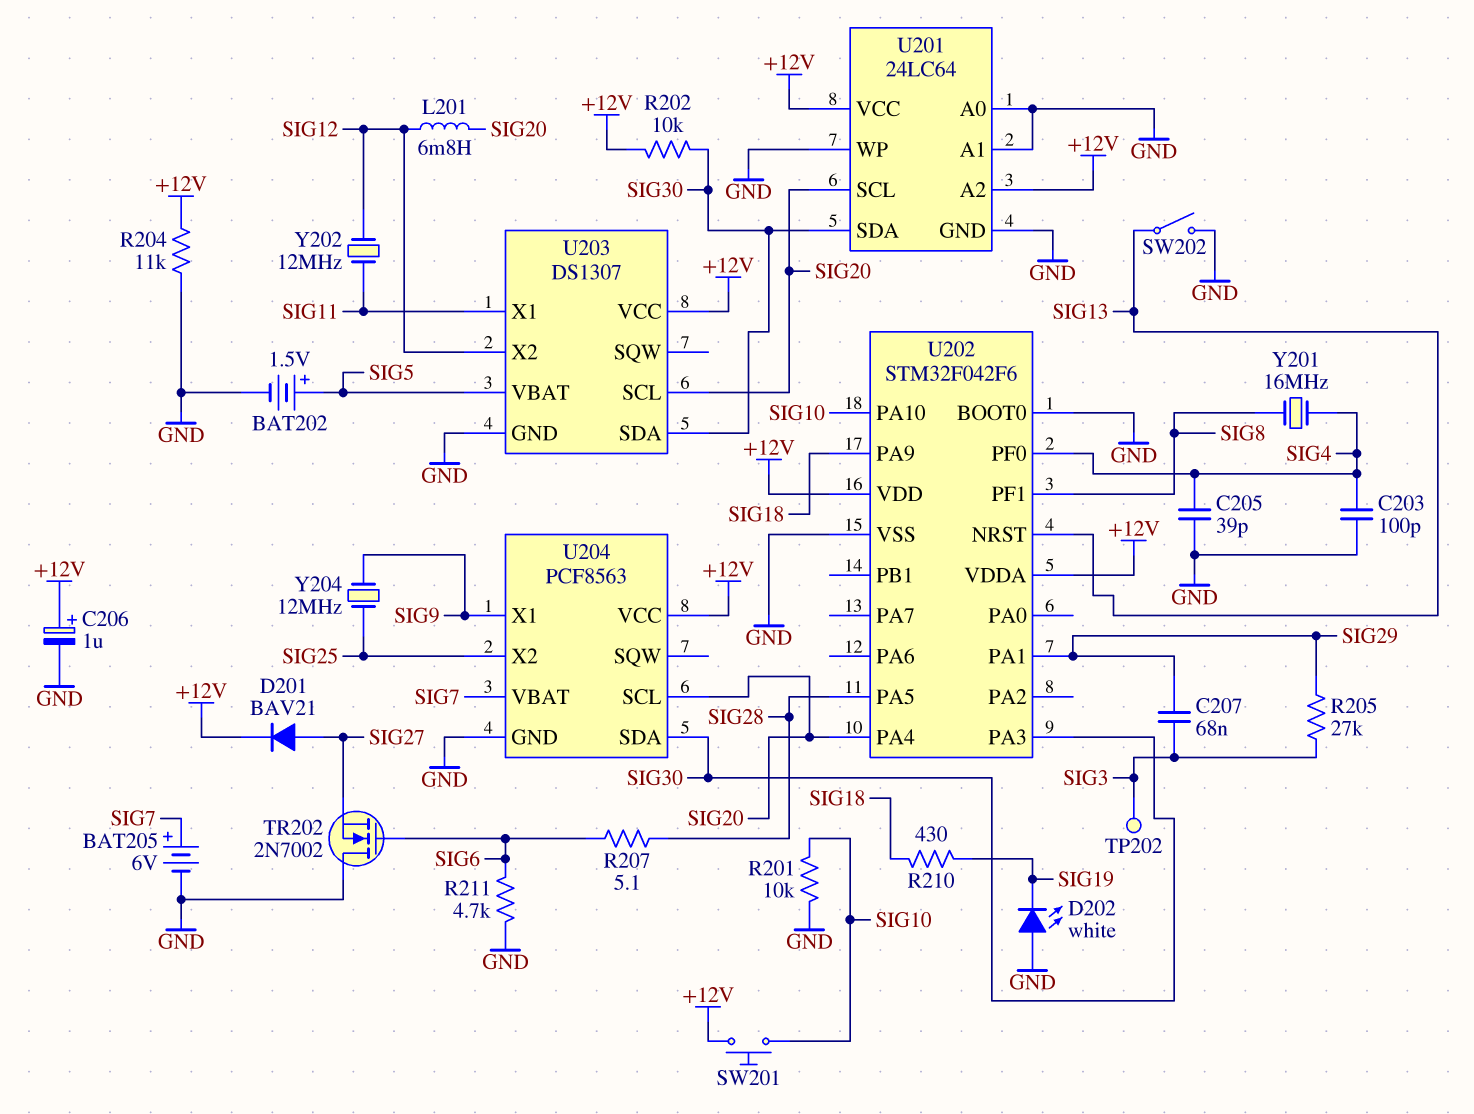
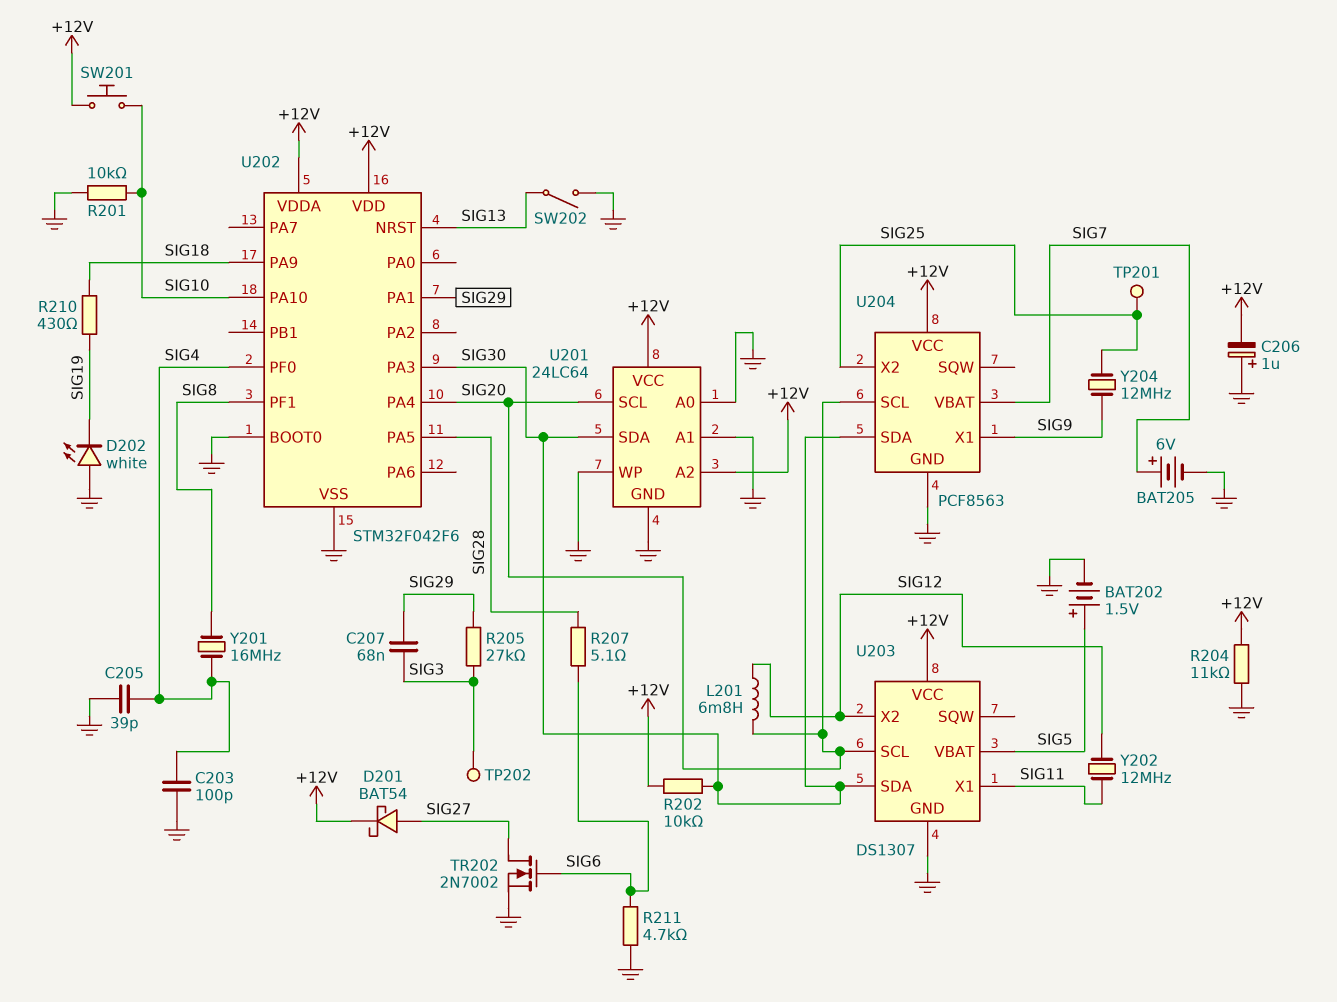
C206: 1uF (plus +12V, minus GND) -> 1uF (plus GND, minus +12V)
D201: diode BAV21 (A SIG27, K +12V) -> schottky BAT54 (A SIG27, K +12V)
TP201: none -> test point (SIG25)
TR202: NMOS 2N7002 (G SIG6, D GND, S SIG27) -> NMOS 2N7002 (G SIG6, D SIG27, S GND)

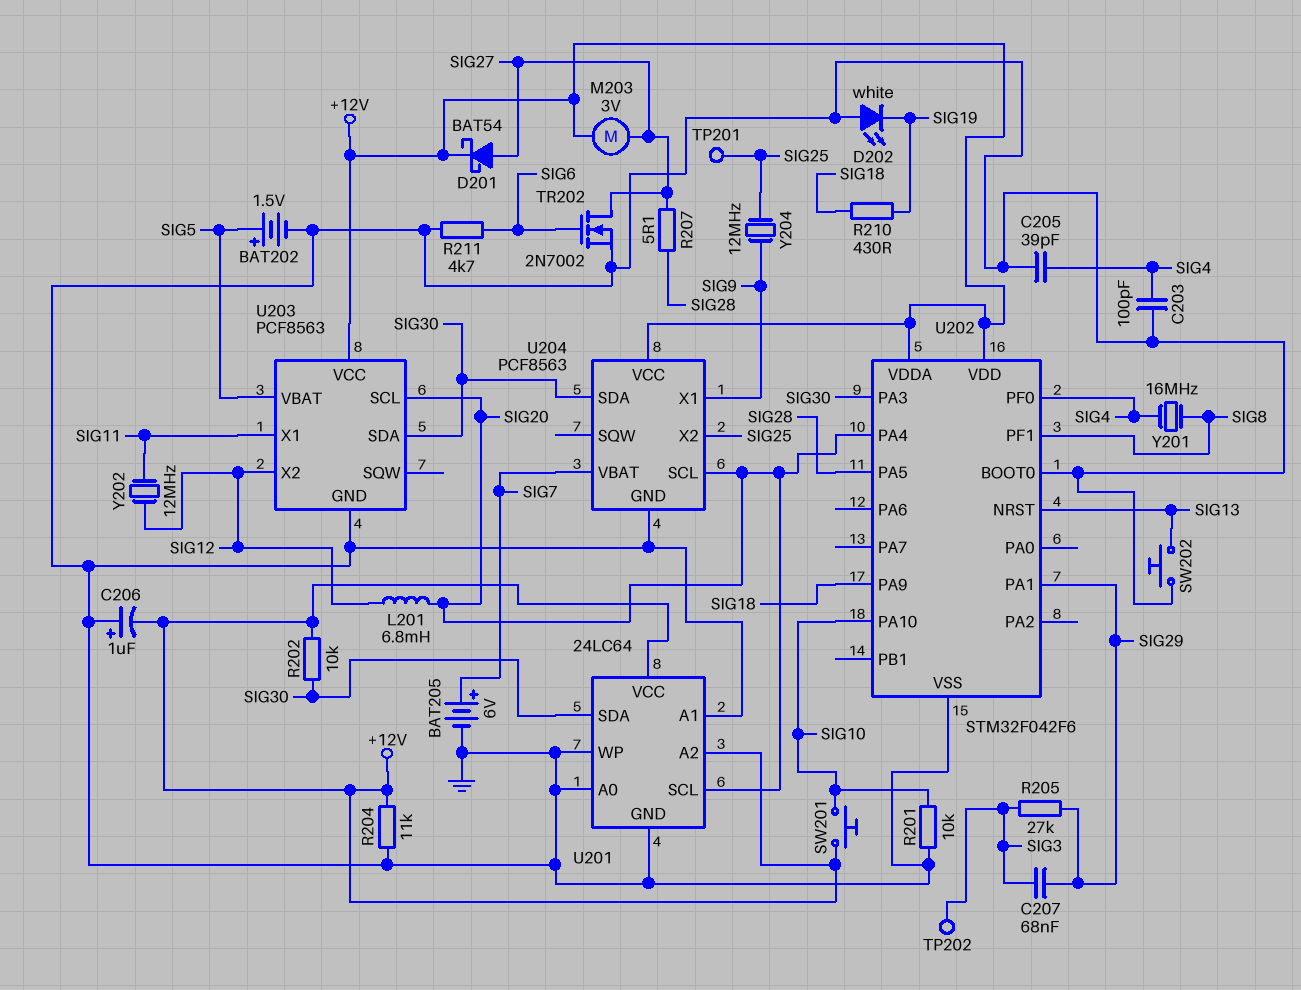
M203: none -> motor 3V (+12V, SIG27)
R207: 5.1 (SIG6, SIG28) -> 5.1 (SIG27, SIG28)
SW202: switch (GND, SIG13) -> button (GND, SIG13)
U203: DS1307 -> PCF8563

